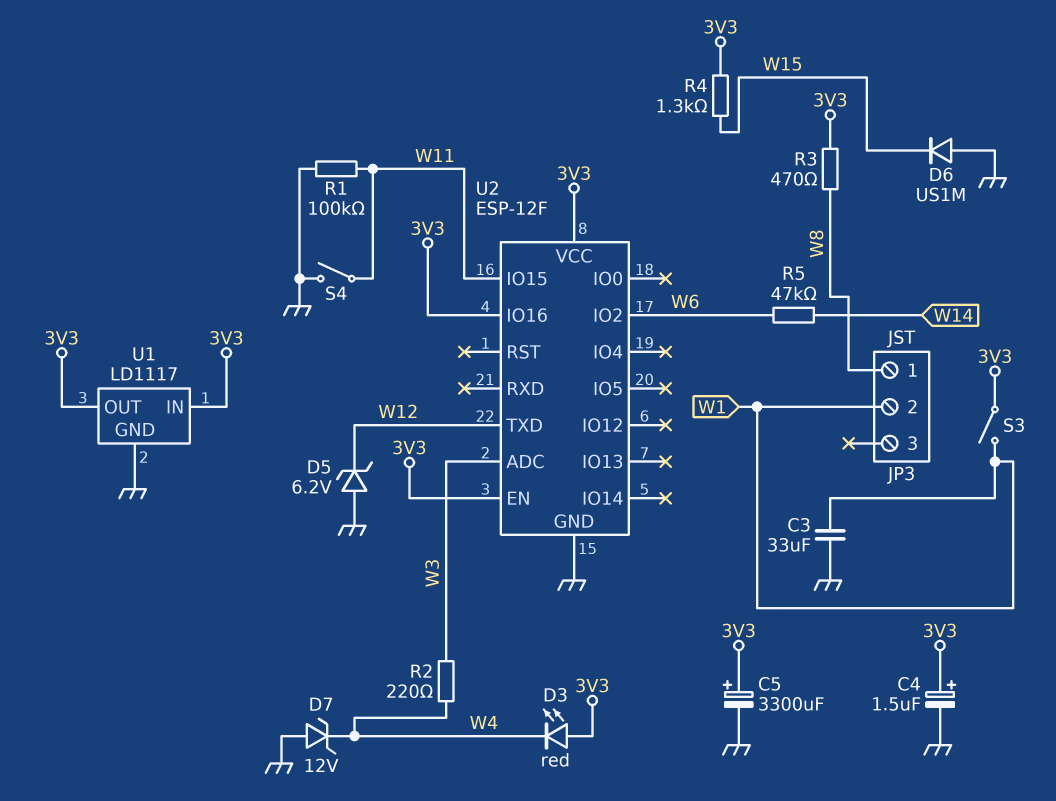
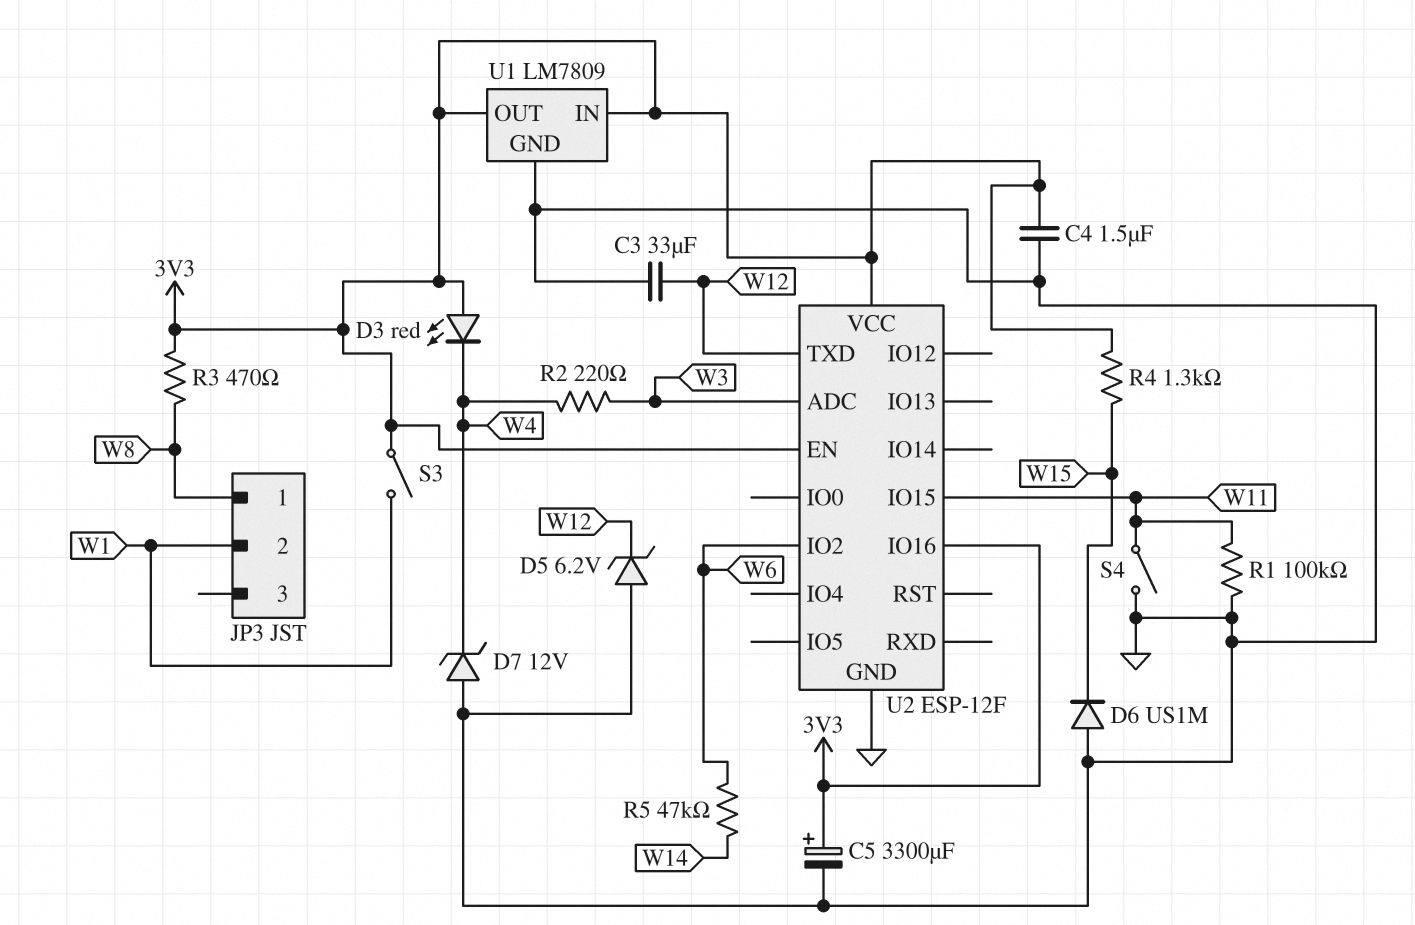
C3: 33uF (GND, W1) -> 33uF (GND, W12)
C4: 1.5uF (plus 3V3, minus GND) -> 1.5uF (3V3, GND)
U1: LD1117 -> LM7809

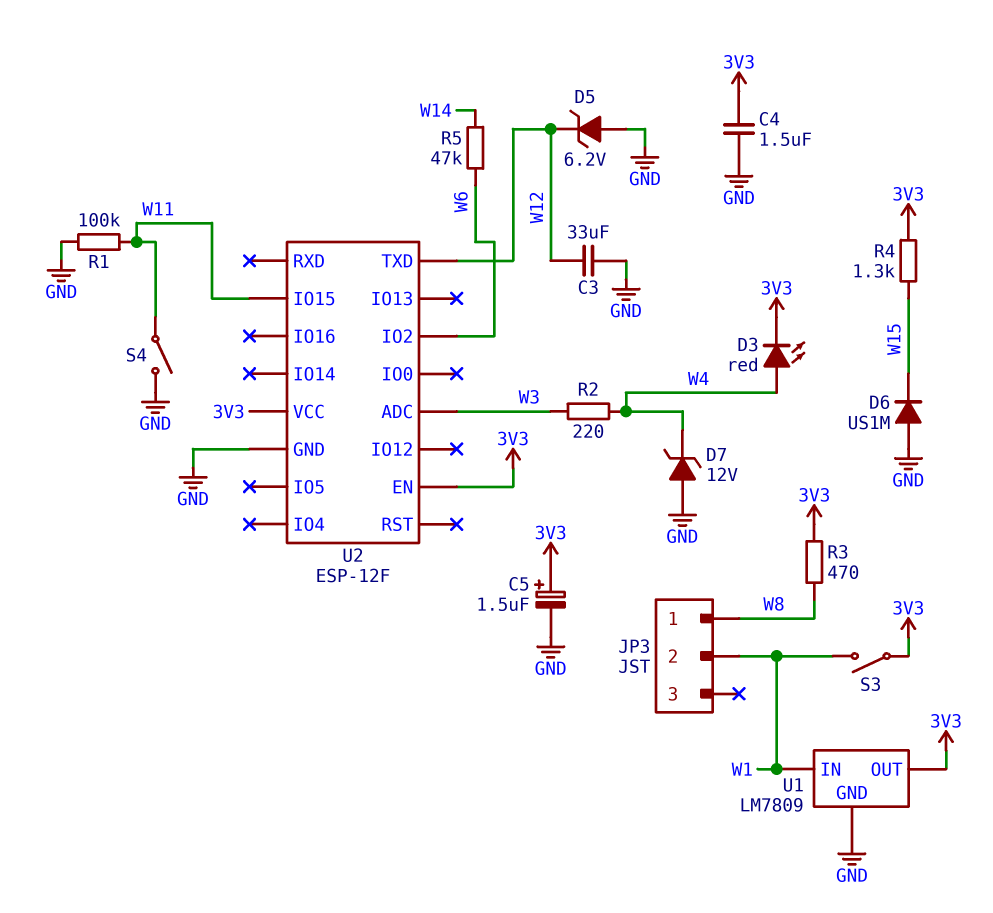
C5: 3300uF (plus 3V3, minus GND) -> 1.5uF (plus 3V3, minus GND)
D3: LED red (A 3V3, K W4) -> LED red (A W4, K 3V3)
U1 pin IN: 3V3 -> W1
U2 pin IO16: 3V3 -> none

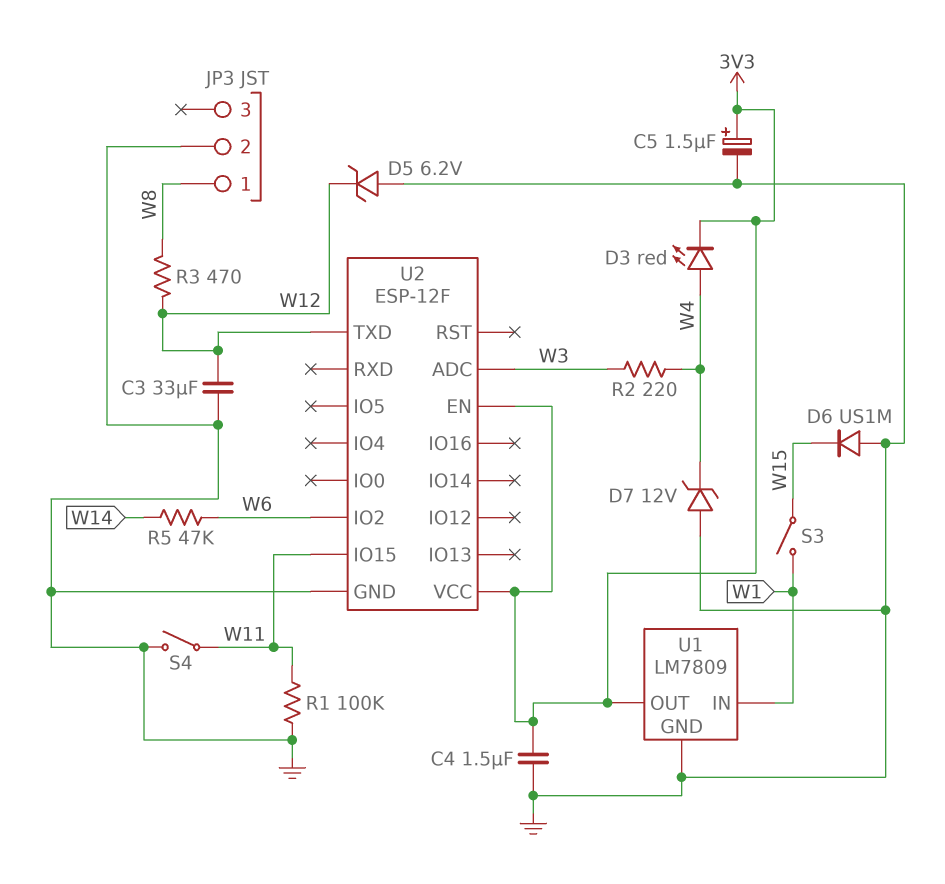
JP3 pin 2: W1 -> GND
R3: 470 (3V3, W8) -> 470 (W8, W12)
R4: 1.3k (3V3, W15) -> none
S3: switch (3V3, W1) -> switch (W1, W15)

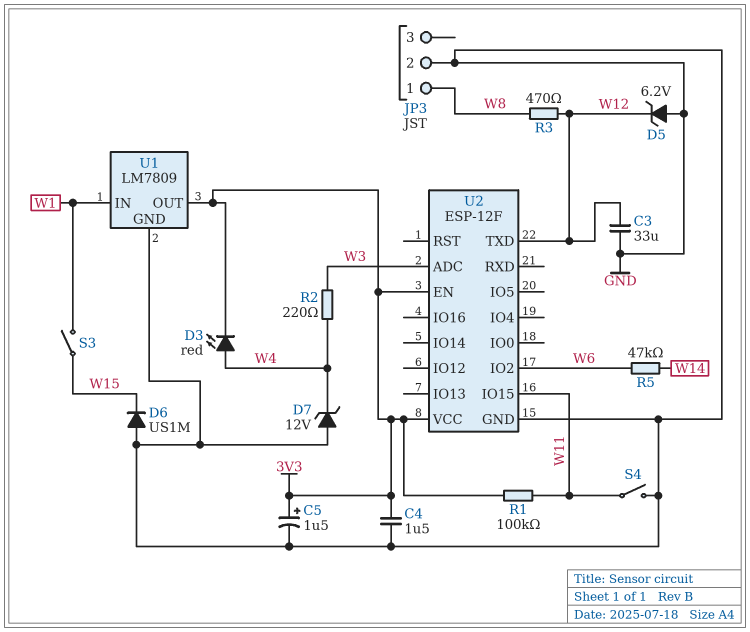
R1: 100k (GND, W11) -> 100k (3V3, W11)

